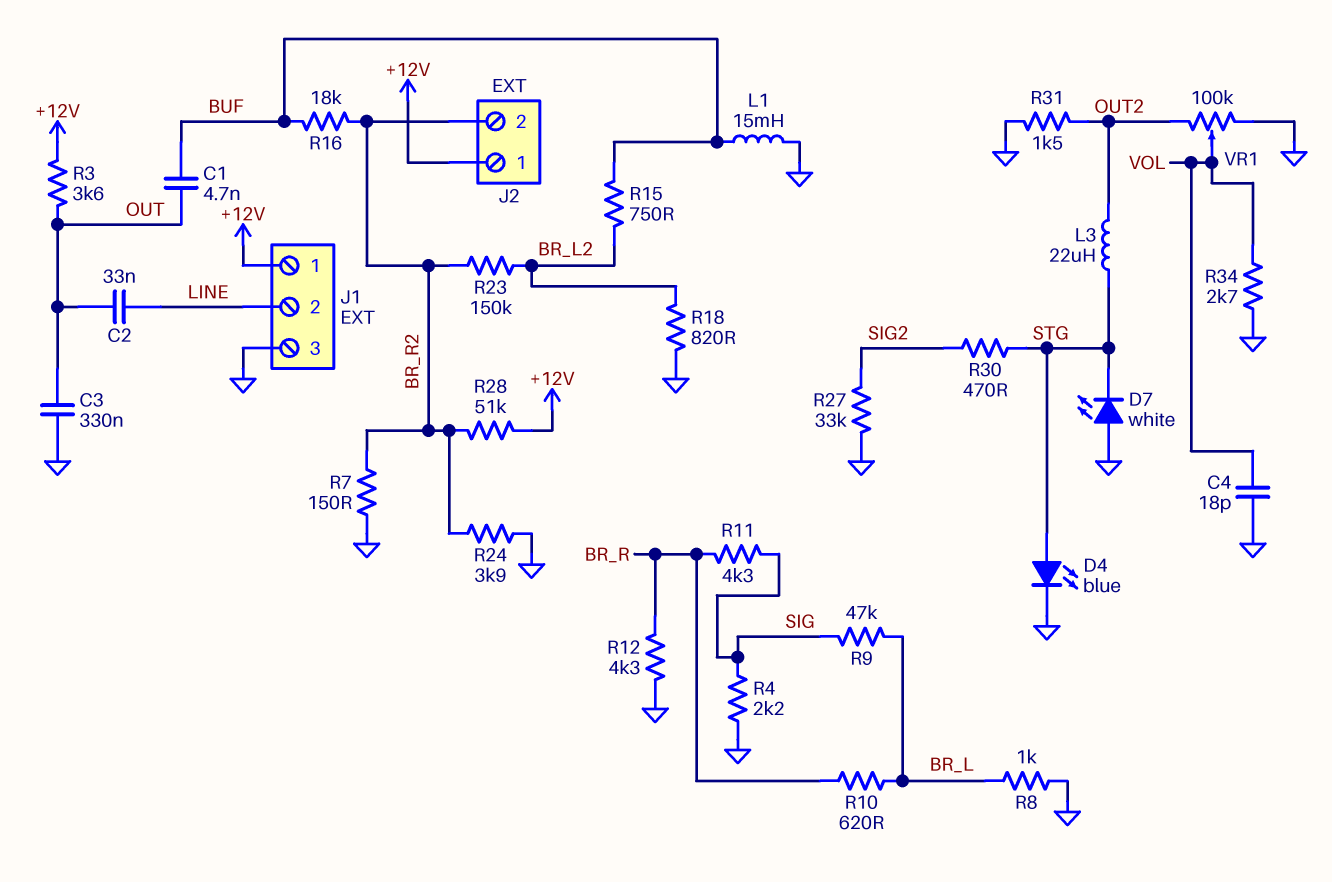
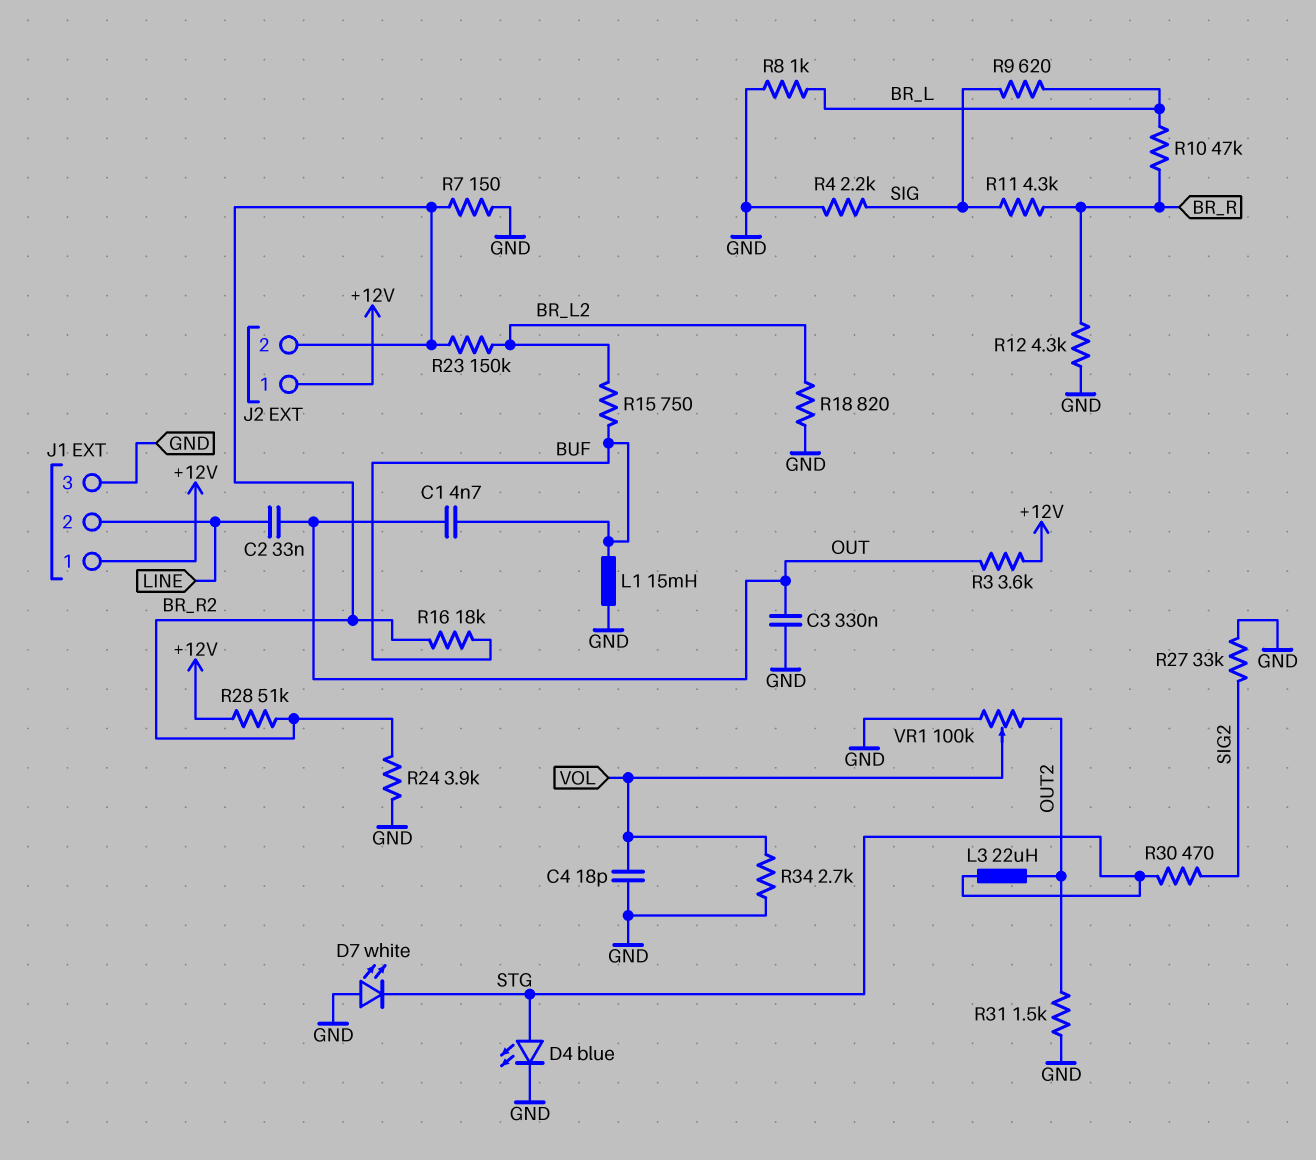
R9: 47k (BR_L, SIG) -> 620 (BR_L, SIG)
R10: 620 (BR_L, BR_R) -> 47k (BR_L, BR_R)

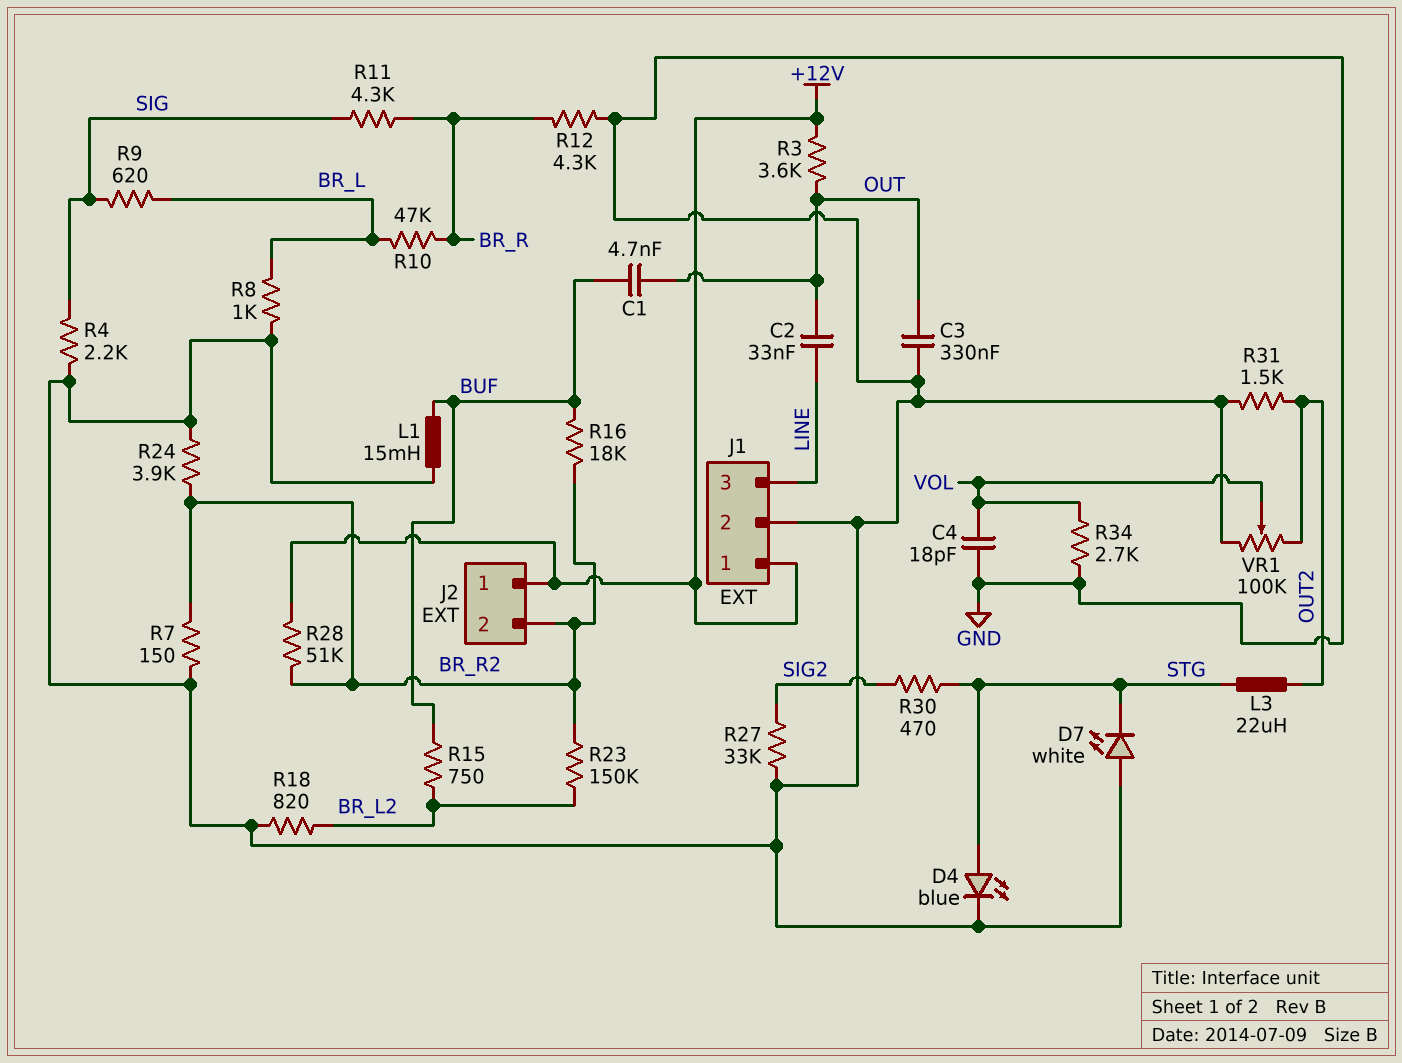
J1 pin 2: LINE -> GND
J1 pin 3: GND -> LINE

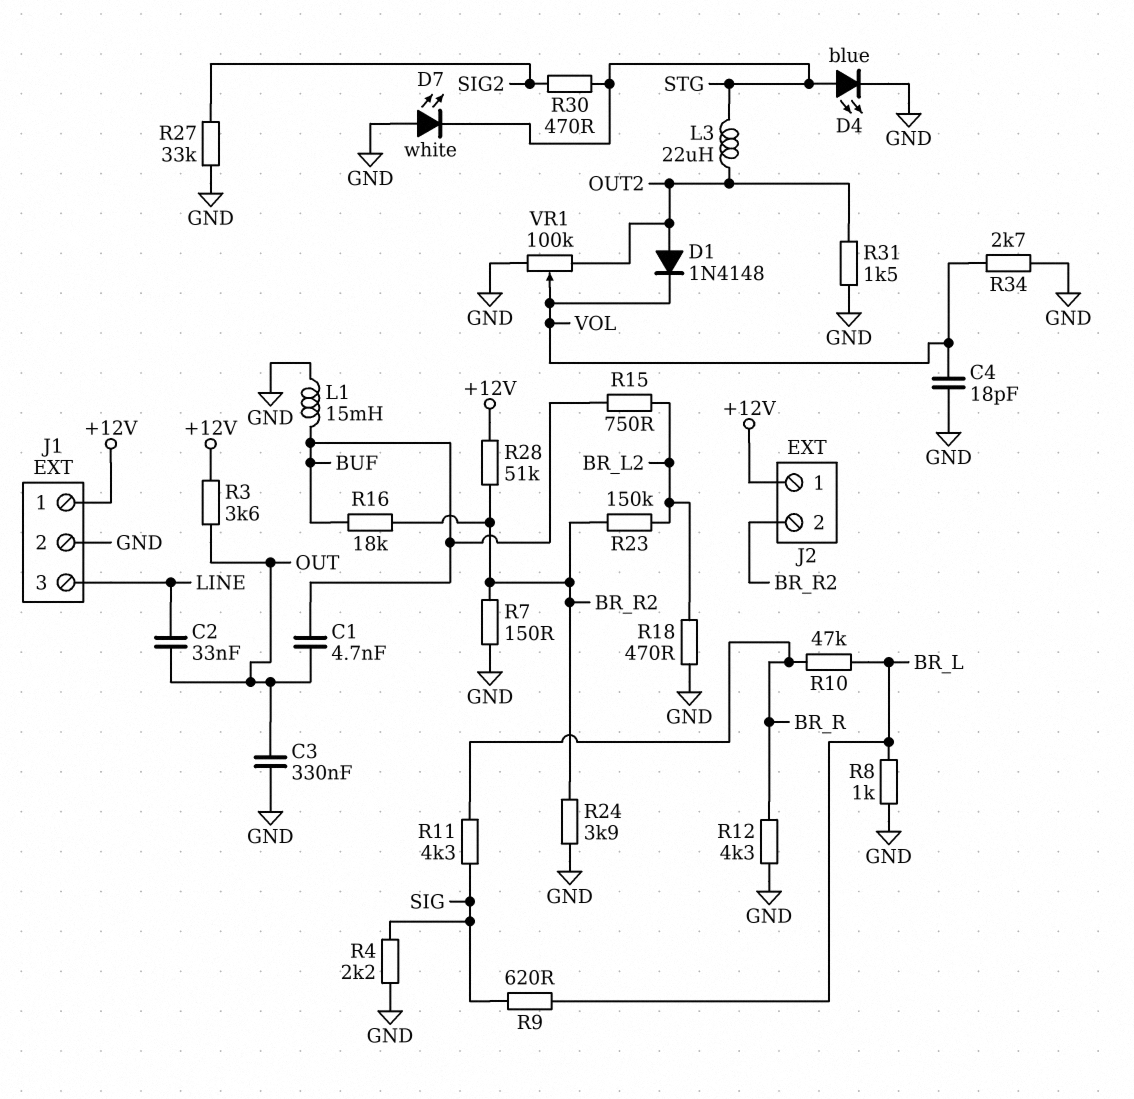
D1: none -> diode 1N4148 (A OUT2, K VOL)
R18: 820 (BR_L2, GND) -> 470 (BR_L2, GND)

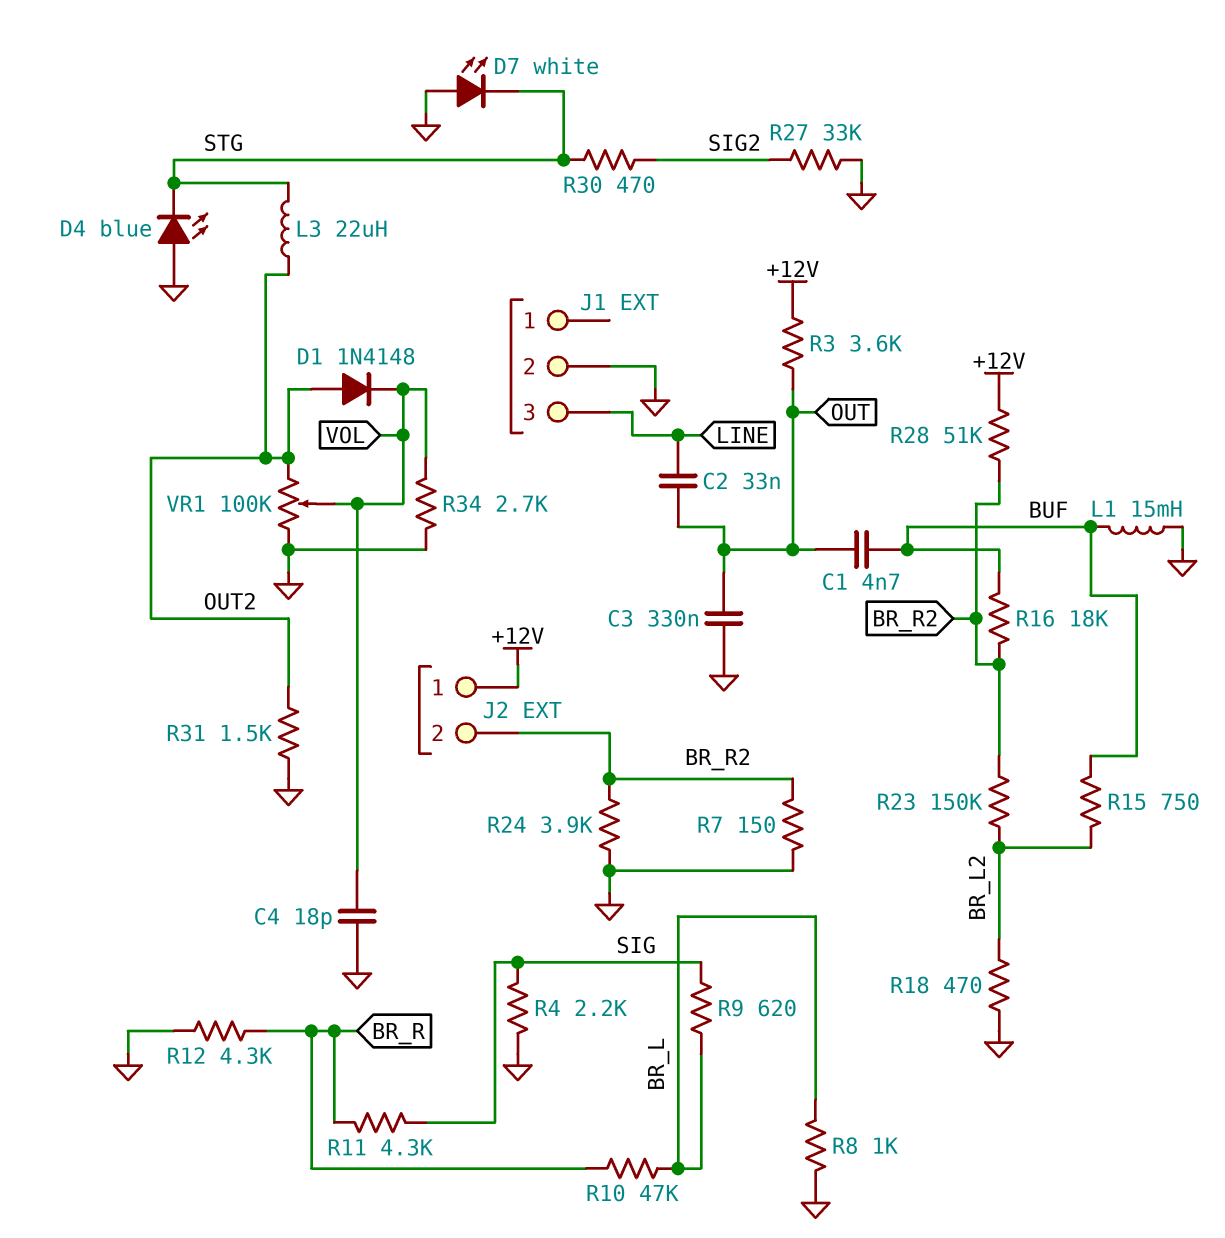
D4: LED blue (A STG, K GND) -> LED blue (A GND, K STG)
J1 pin 1: +12V -> none

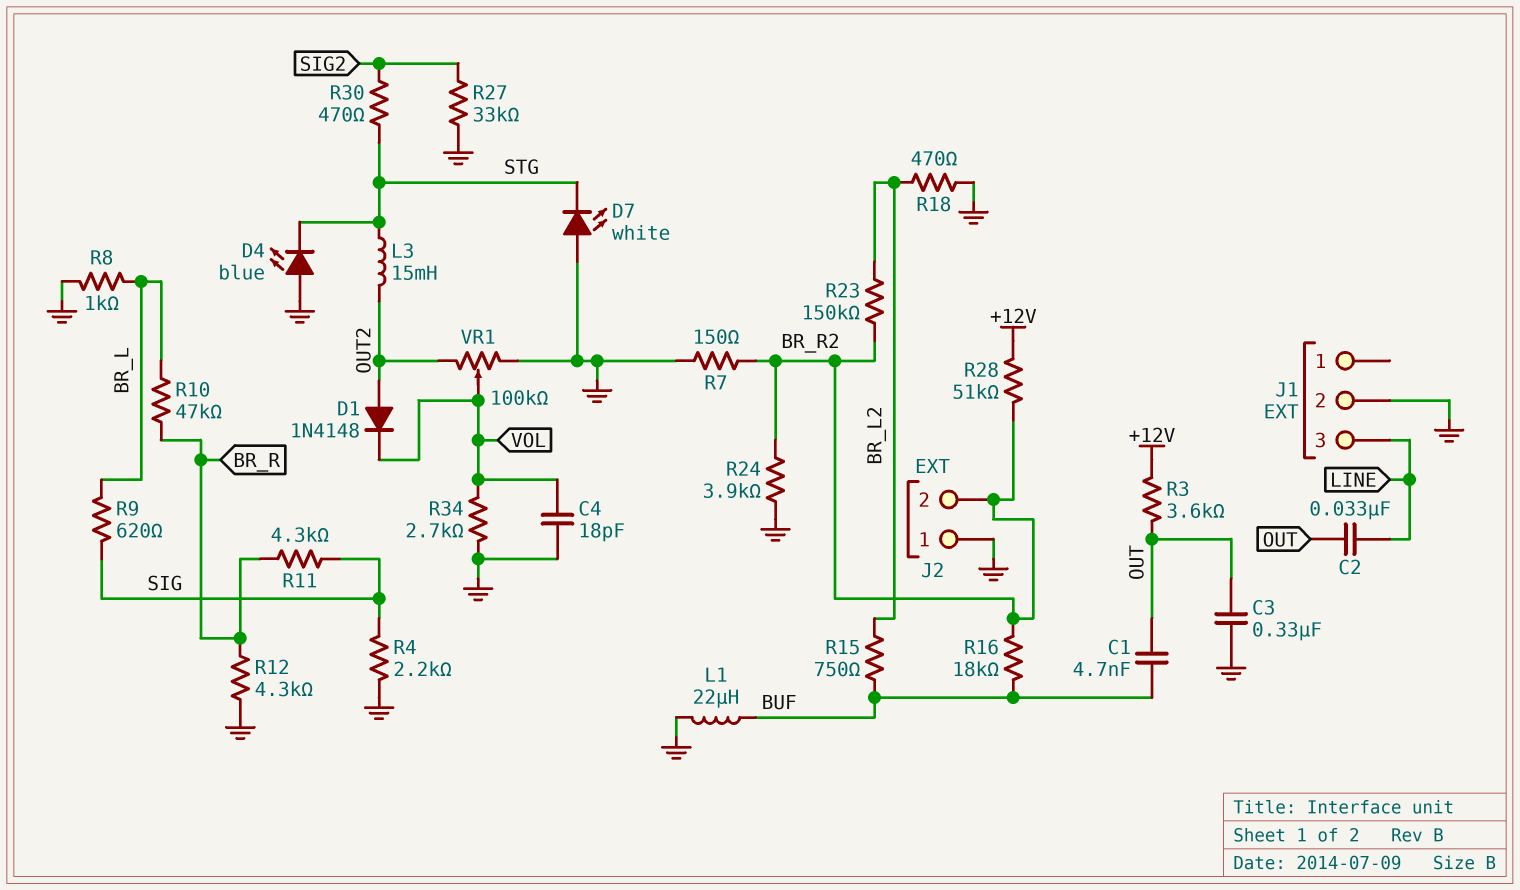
J2 pin 1: +12V -> GND
L1: 15mH (BUF, GND) -> 22uH (BUF, GND)
L3: 22uH (OUT2, STG) -> 15mH (OUT2, STG)
R31: 1.5k (GND, OUT2) -> none

